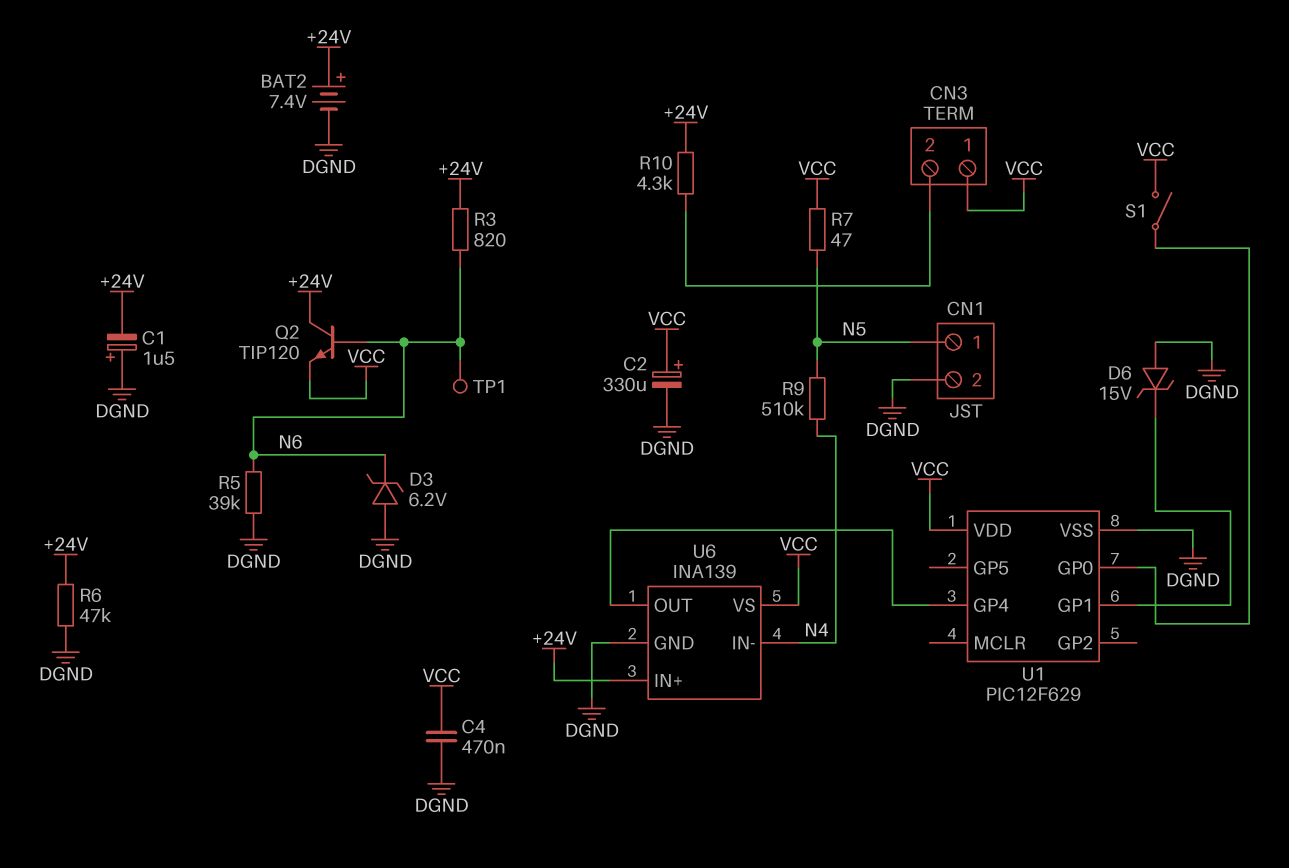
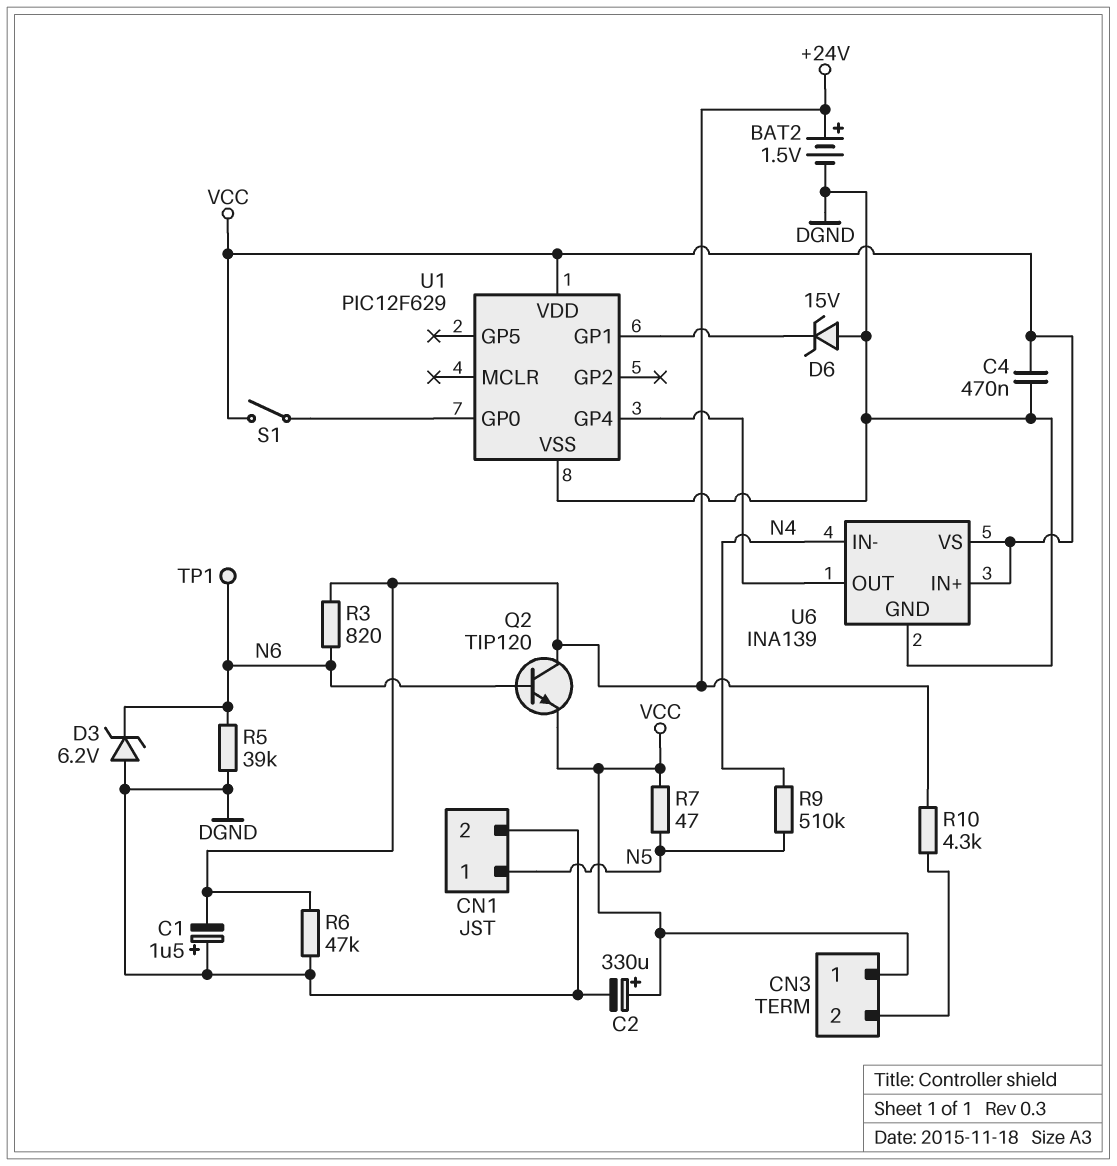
BAT2: 7.4V (plus +24V, minus DGND) -> 1.5V (plus +24V, minus DGND)
U6 pin IN+: +24V -> VCC

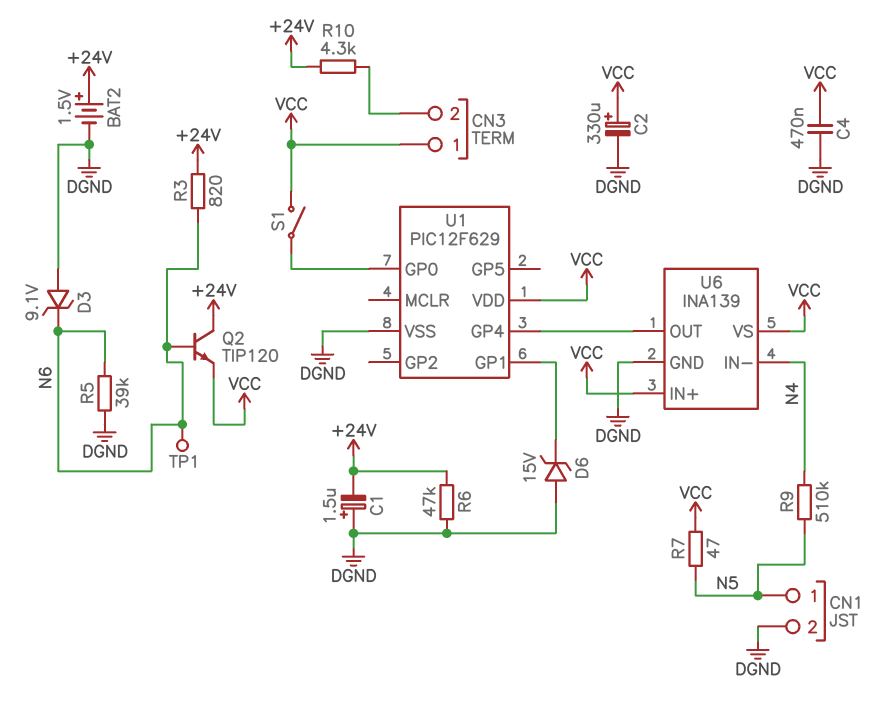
D3: zener 6.2V (A DGND, K N6) -> zener 9.1V (A DGND, K N6)

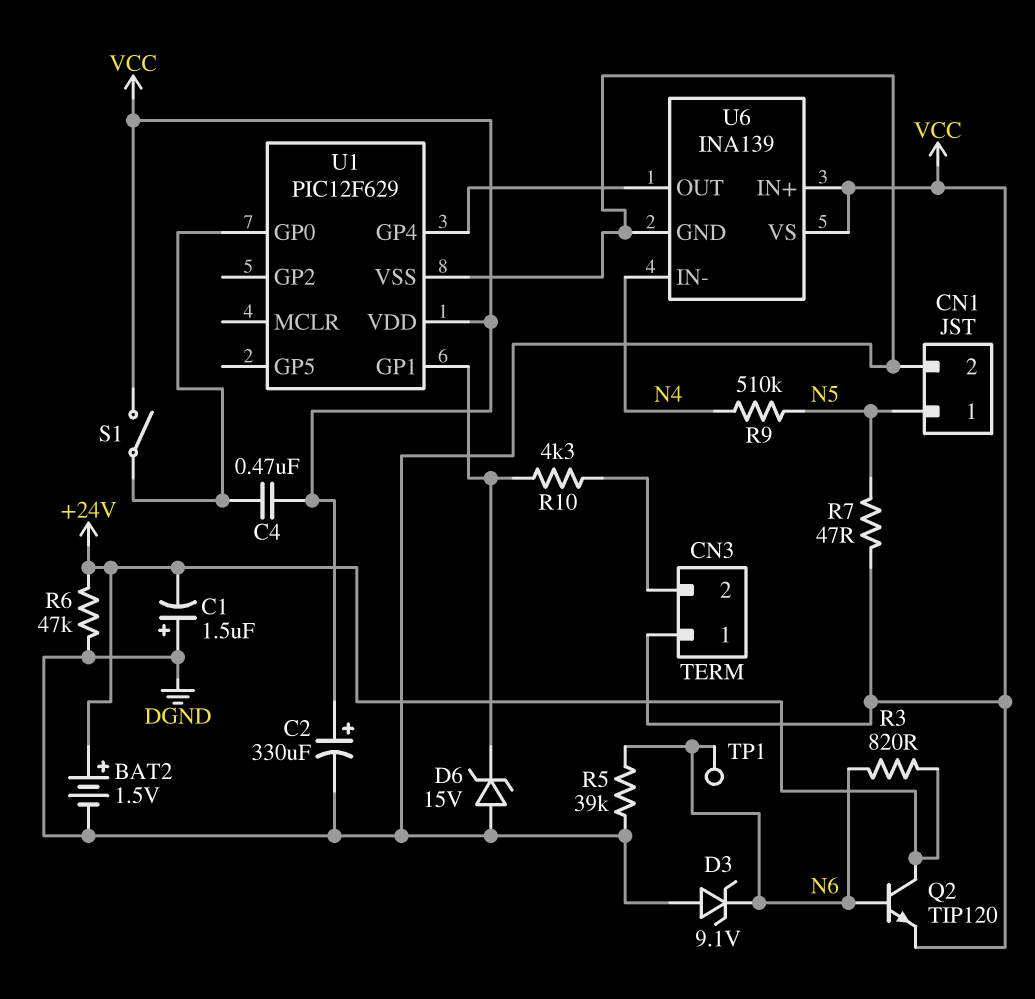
C4: 470nF (DGND, VCC) -> 470nF (U1/GP0, VCC)
R10: 4.3k (+24V, CN3/2) -> 4.3k (CN3/2, U1/GP1)

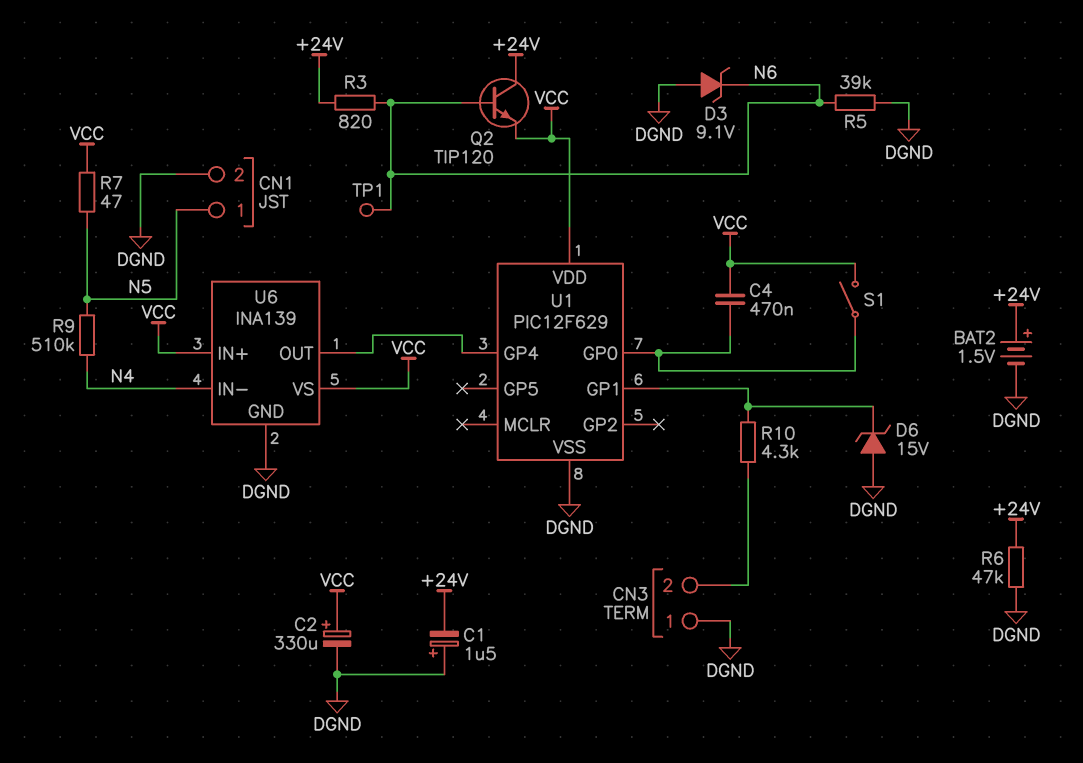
CN3 pin 1: VCC -> DGND

